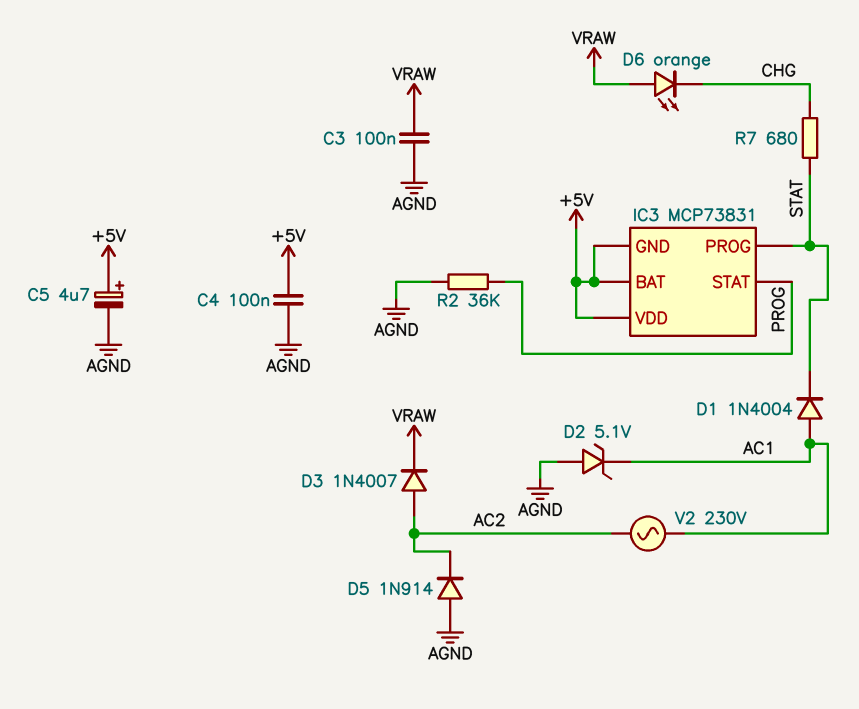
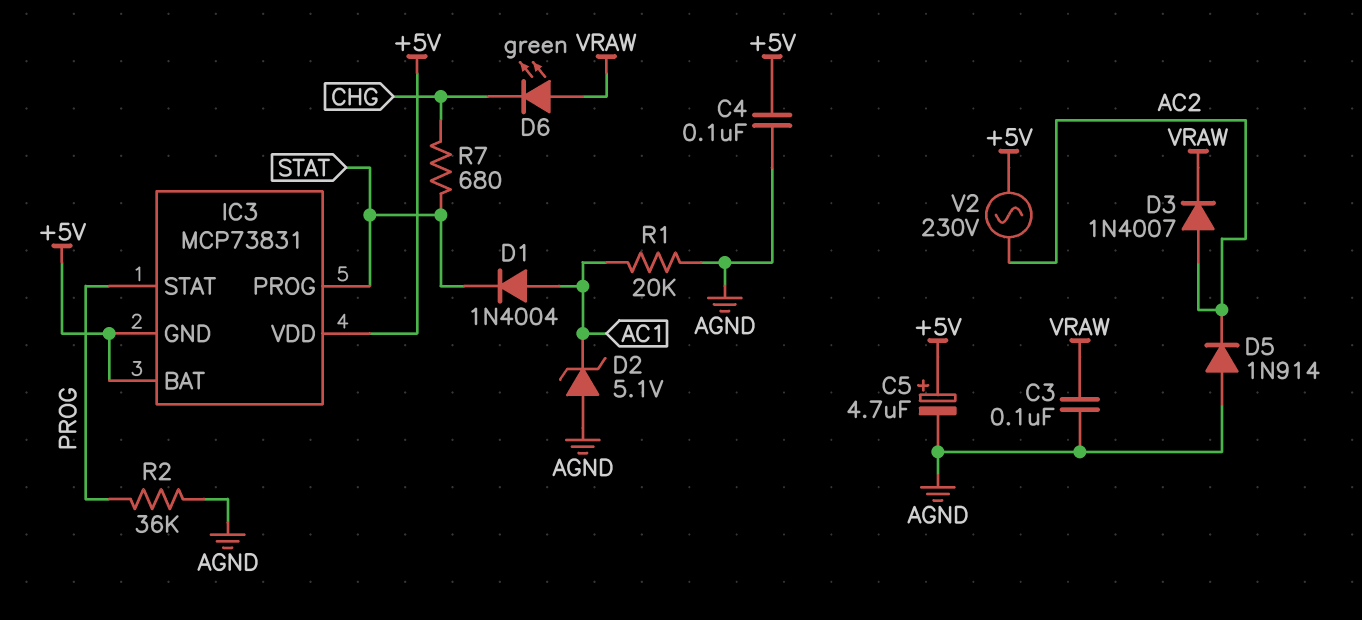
D6: LED orange (A VRAW, K CHG) -> LED green (A VRAW, K CHG)
R1: none -> 20k (AC1, AGND)
V2: AC 230V (AC1, AC2) -> AC 230V (+5V, AC2)

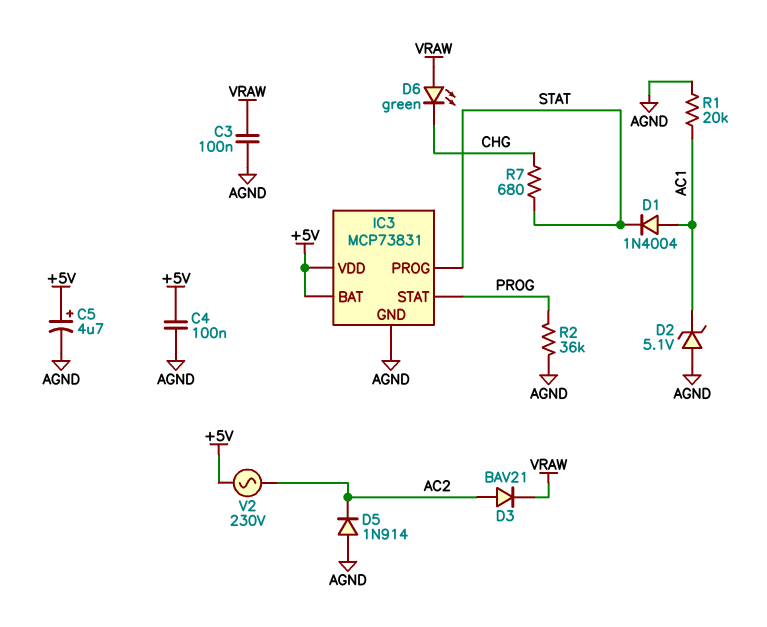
D3: diode 1N4007 (A AC2, K VRAW) -> diode BAV21 (A AC2, K VRAW)
IC3 pin GND: +5V -> AGND

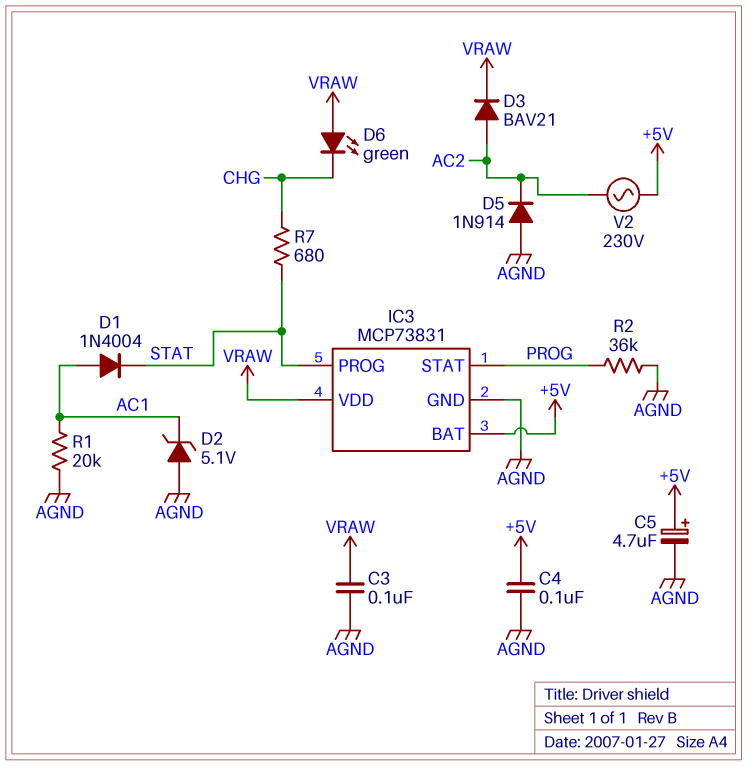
IC3 pin VDD: +5V -> VRAW

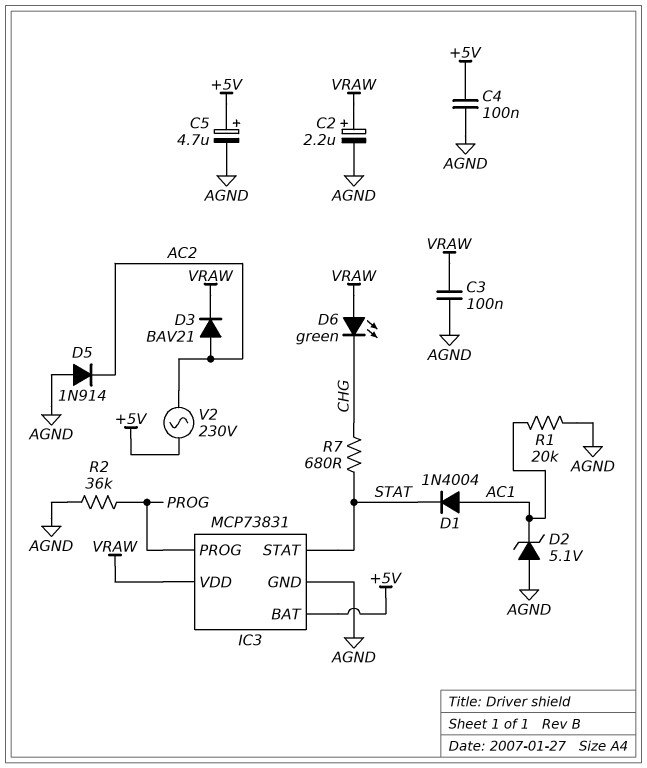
C2: none -> 2.2uF (plus VRAW, minus AGND)
IC3 pin PROG: STAT -> PROG
IC3 pin STAT: PROG -> STAT

